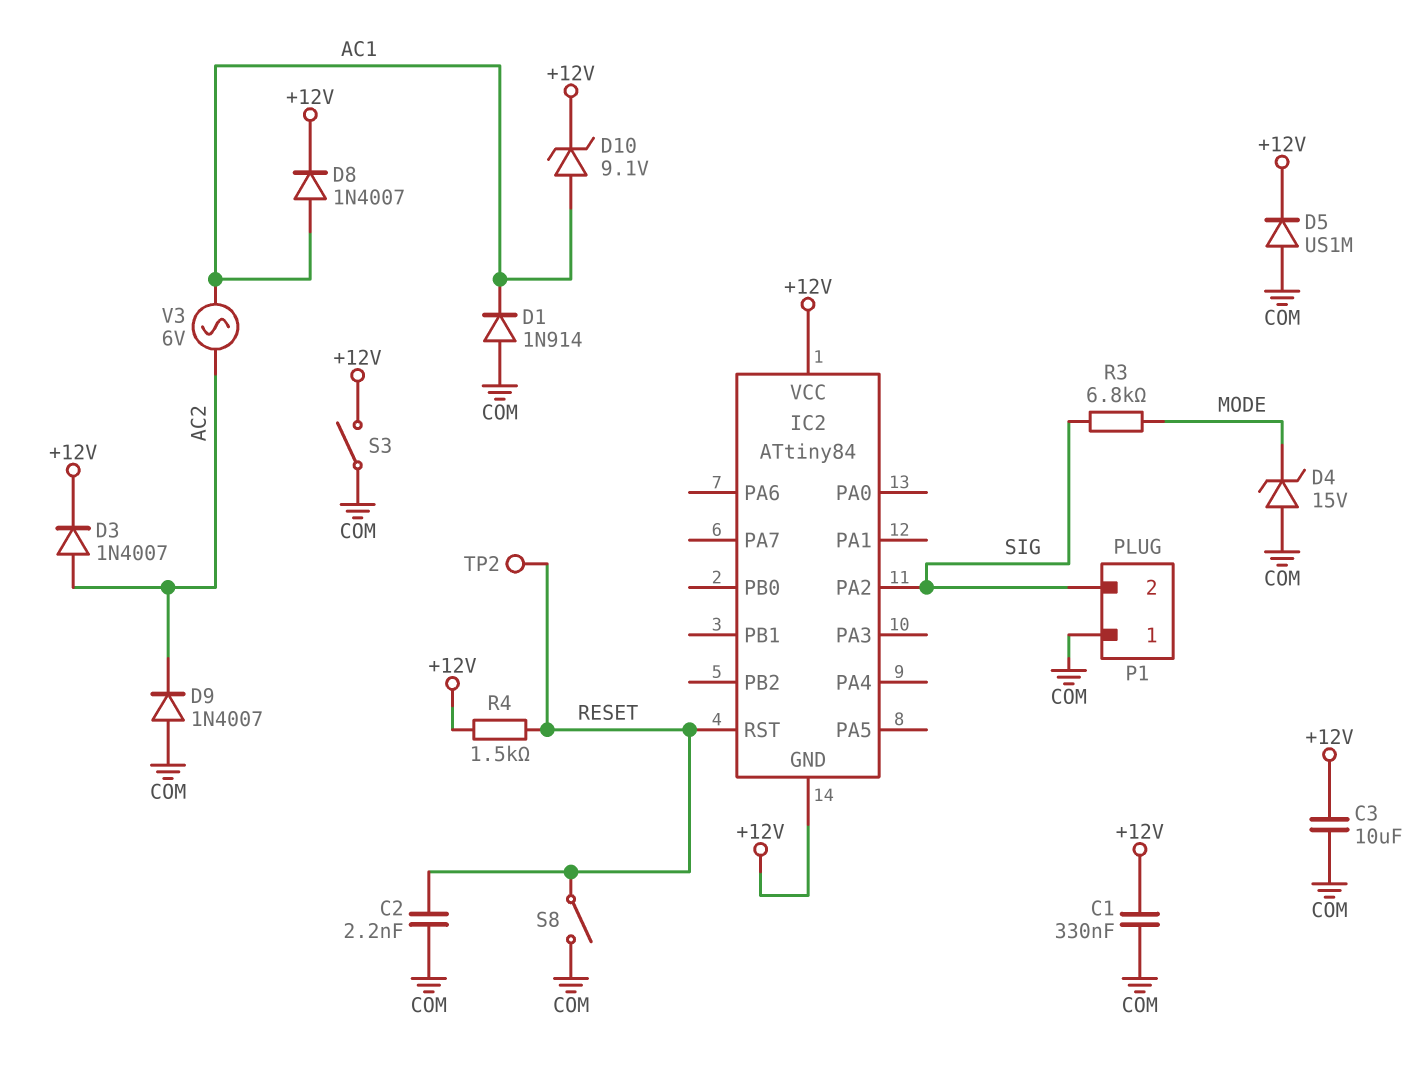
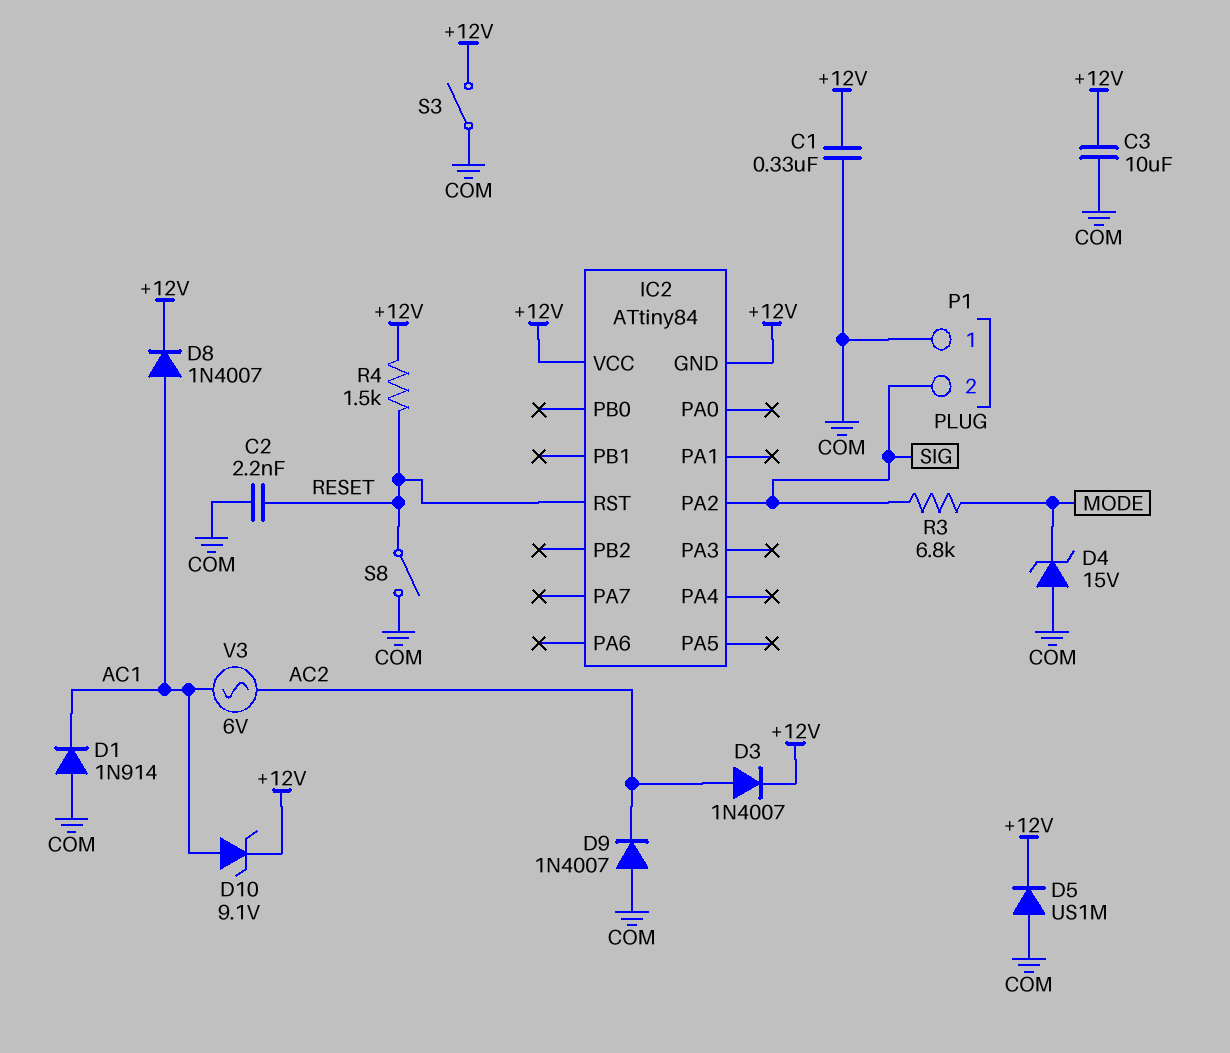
TP2: test point (RESET) -> none

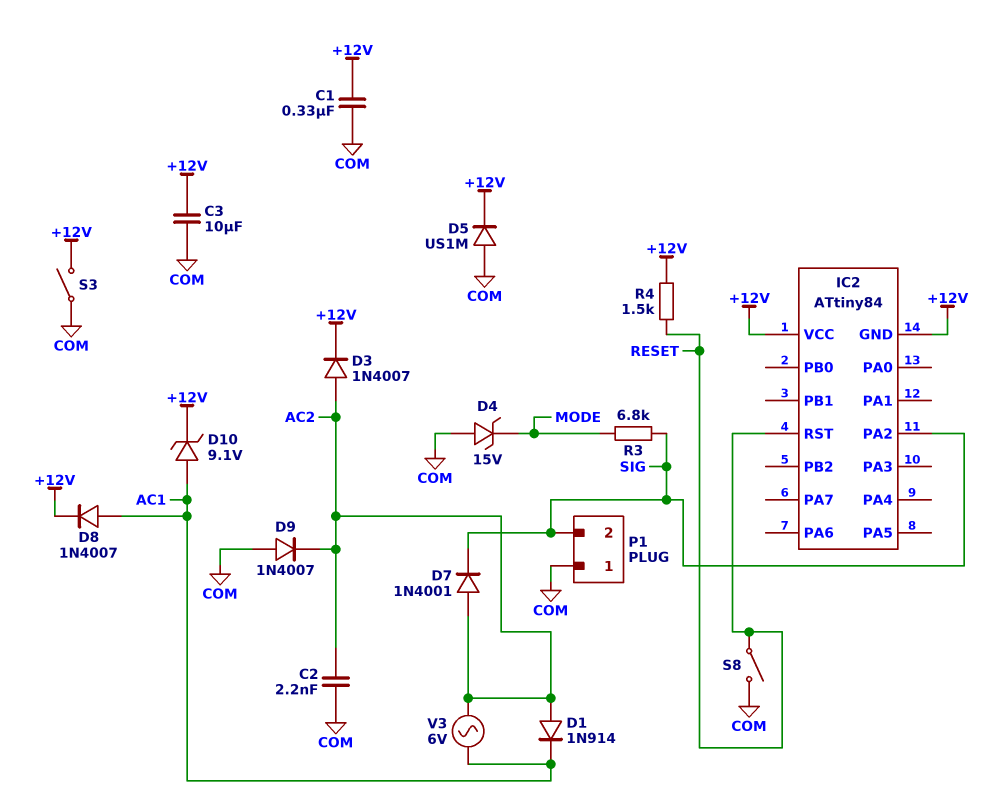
C2: 2.2nF (COM, RESET) -> 2.2nF (AC2, COM)
D1: diode 1N914 (A COM, K AC1) -> diode 1N914 (A AC2, K AC1)
D7: none -> diode 1N4001 (A AC2, K SIG)

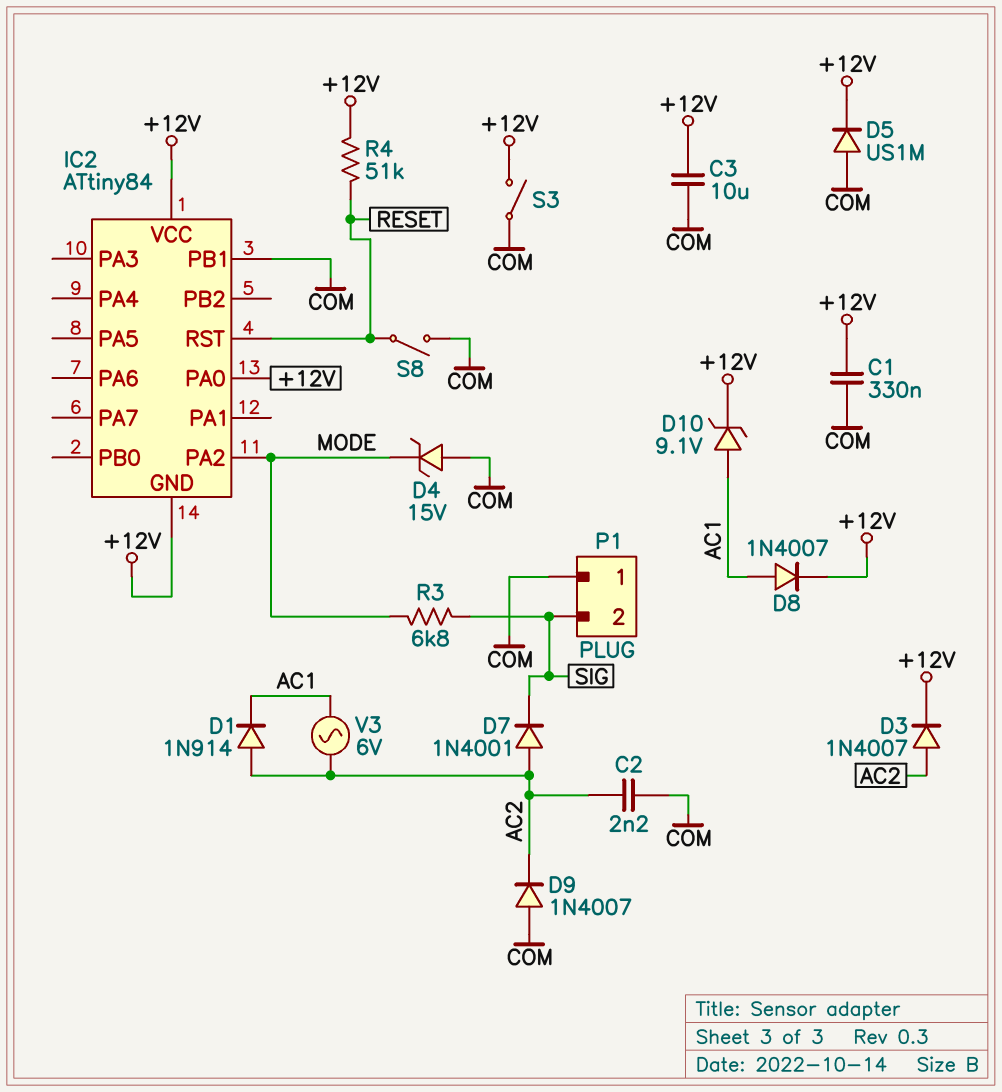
IC2 pin PA0: none -> +12V
IC2 pin PA2: SIG -> MODE
IC2 pin PB1: none -> COM
R4: 1.5k (+12V, RESET) -> 51k (+12V, RESET)

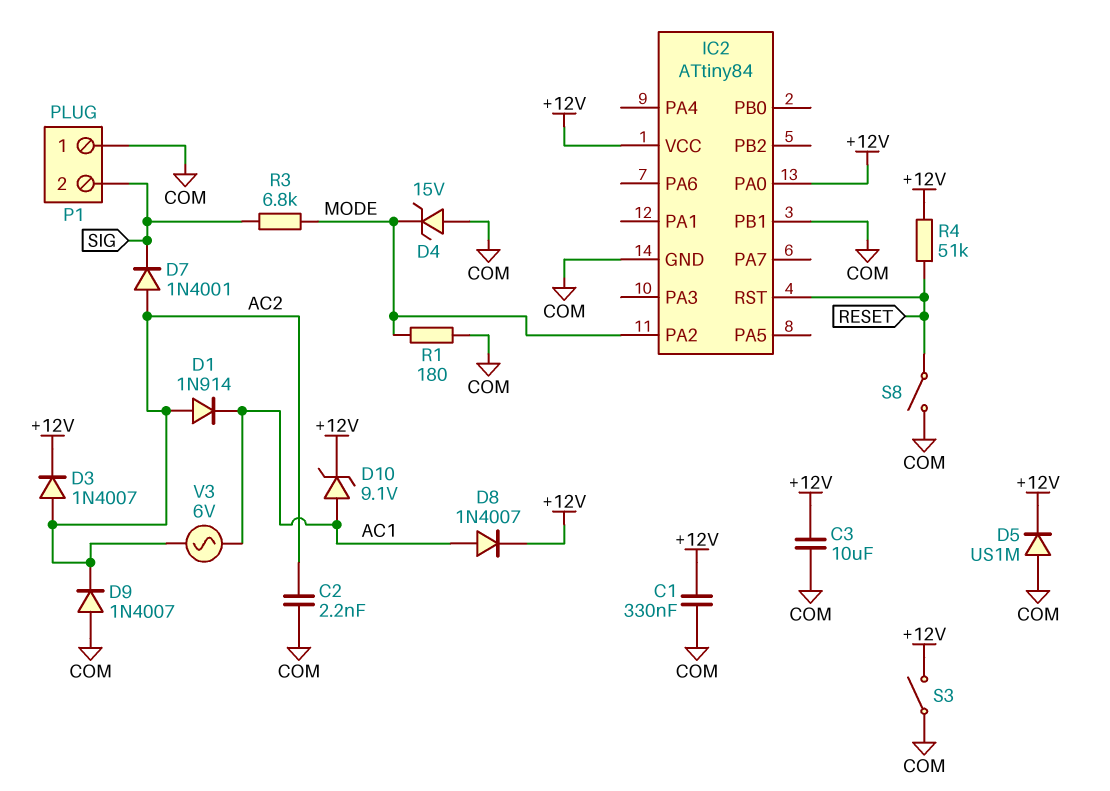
IC2 pin GND: +12V -> COM
R1: none -> 180 (COM, MODE)

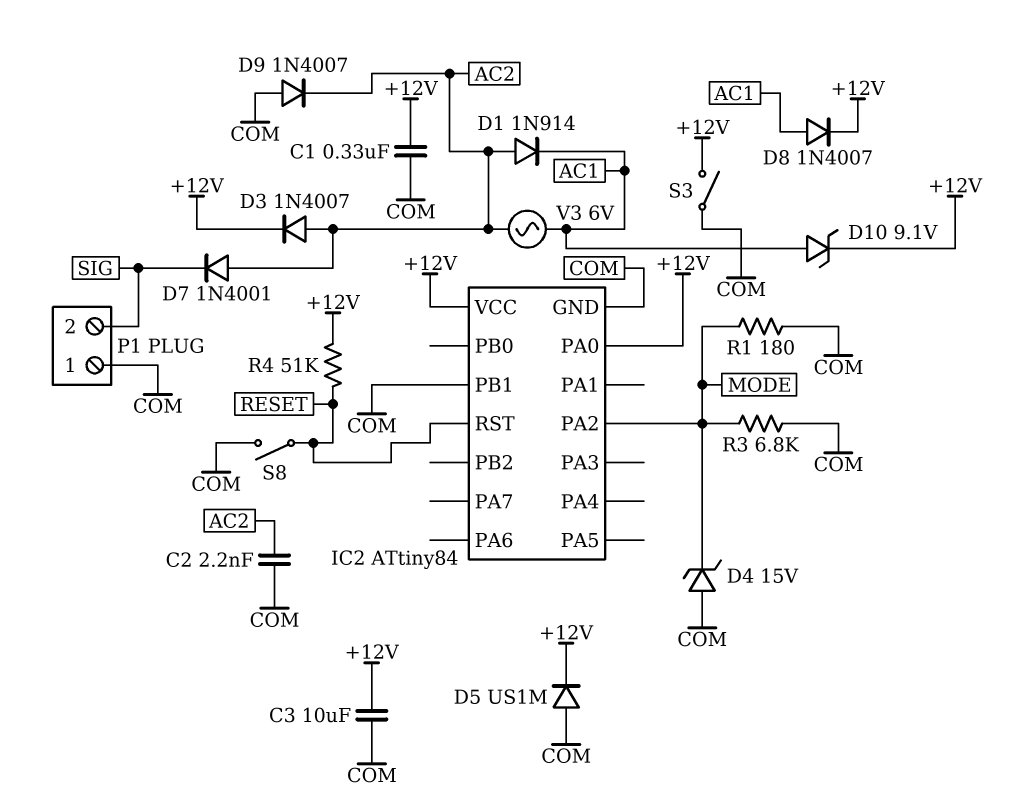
R3: 6.8k (MODE, SIG) -> 6.8k (COM, MODE)

